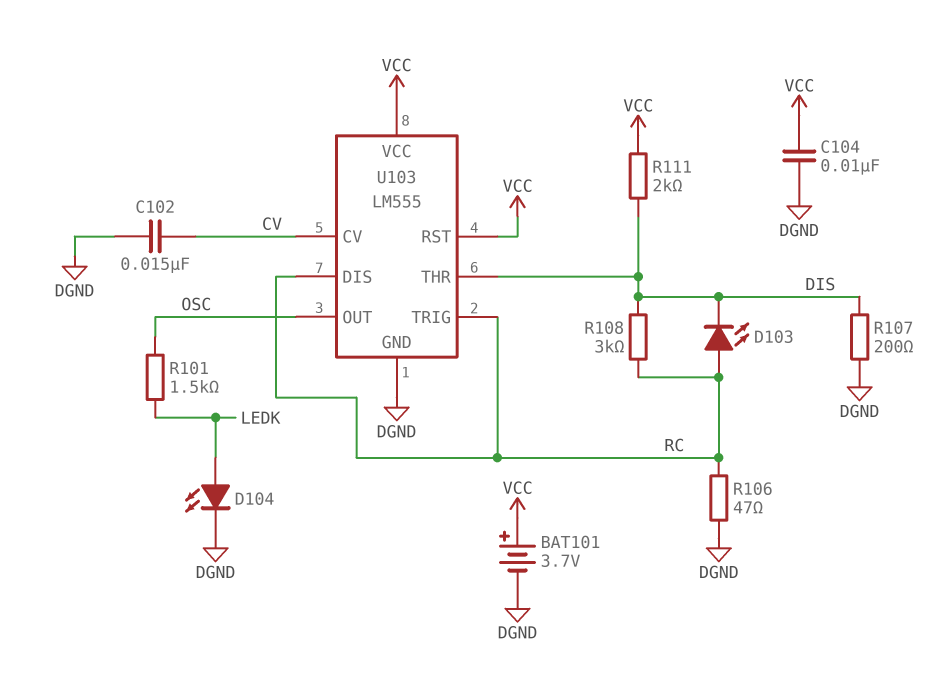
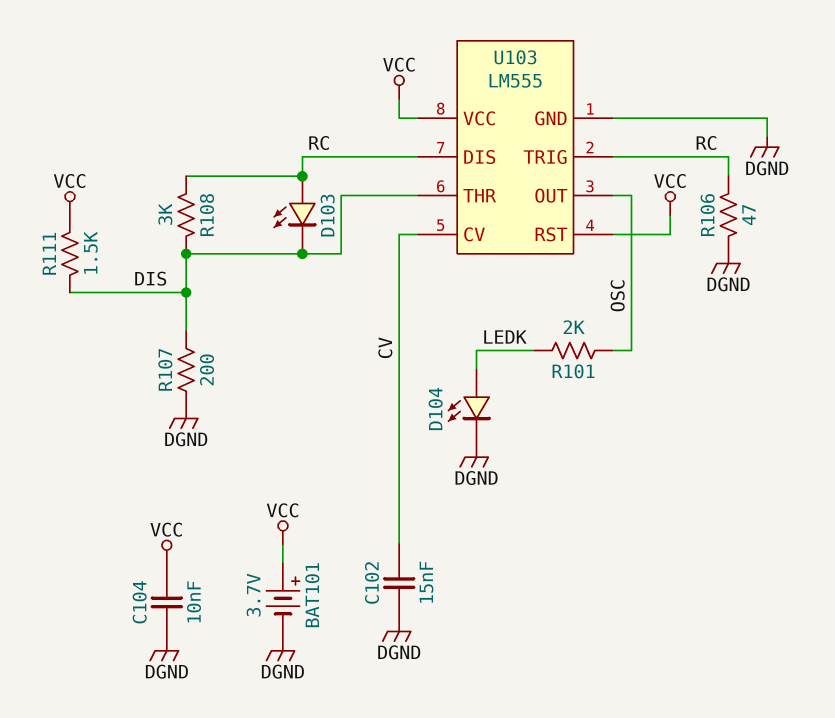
R101: 1.5k (LEDK, OSC) -> 2k (LEDK, OSC)
R111: 2k (DIS, VCC) -> 1.5k (DIS, VCC)

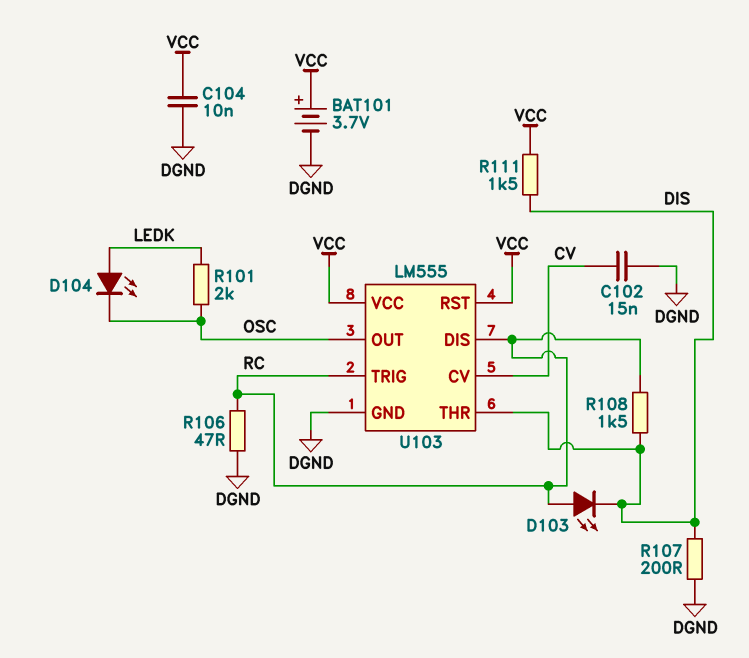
D104: LED (A LEDK, K DGND) -> LED (A LEDK, K OSC)
R108: 3k (DIS, RC) -> 1.5k (DIS, RC)

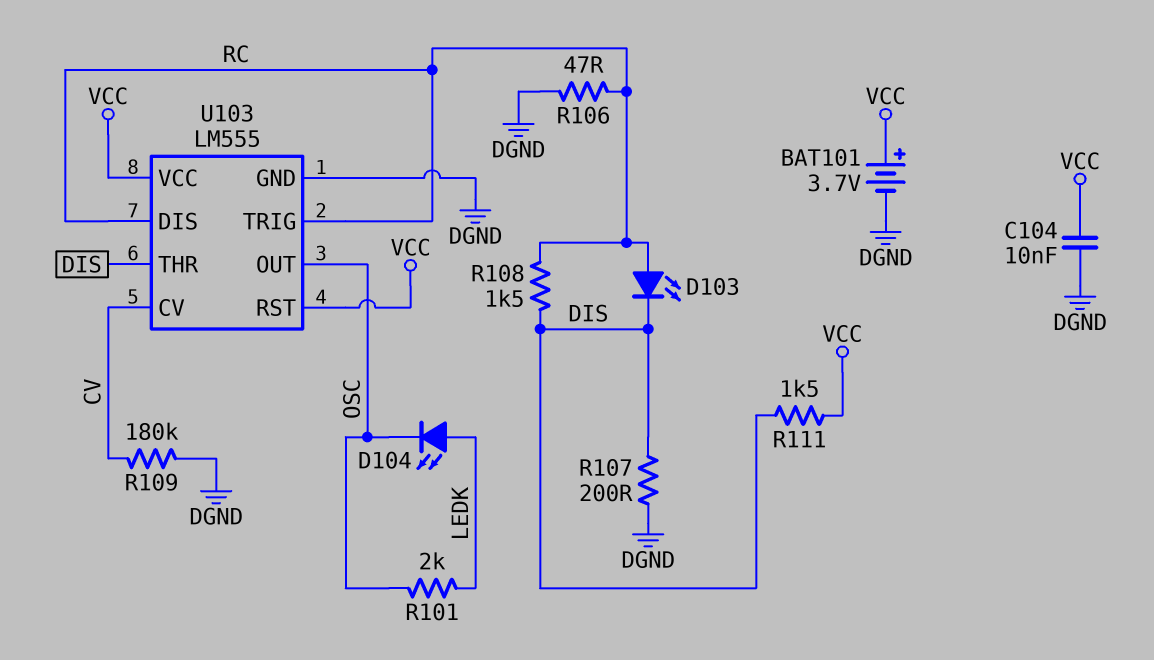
C102: 15nF (CV, DGND) -> none
R109: none -> 180k (CV, DGND)

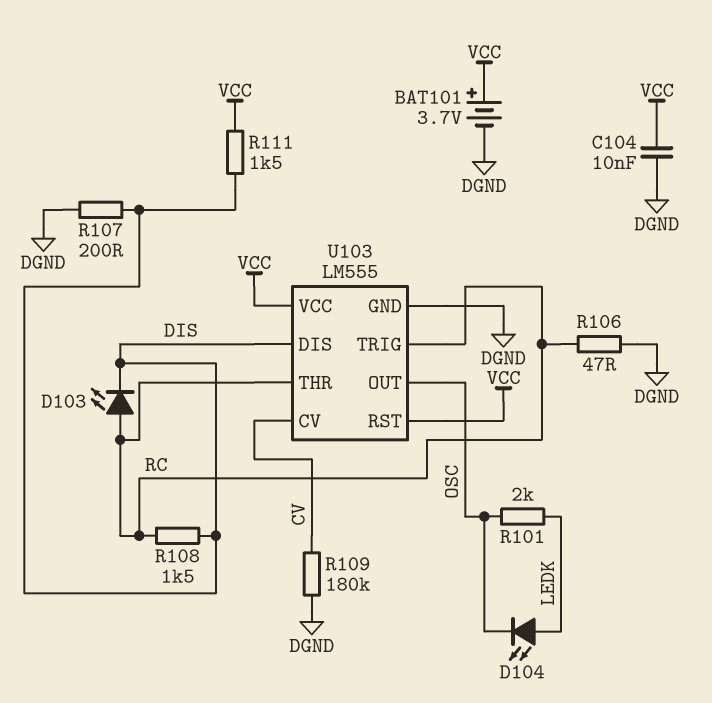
U103 pin DIS: RC -> DIS
U103 pin THR: DIS -> RC

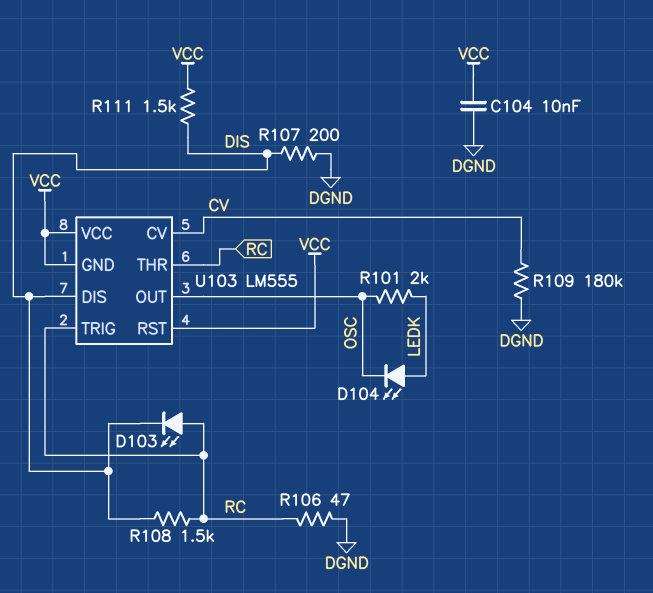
BAT101: 3.7V (plus VCC, minus DGND) -> none
U103 pin GND: DGND -> VCC

